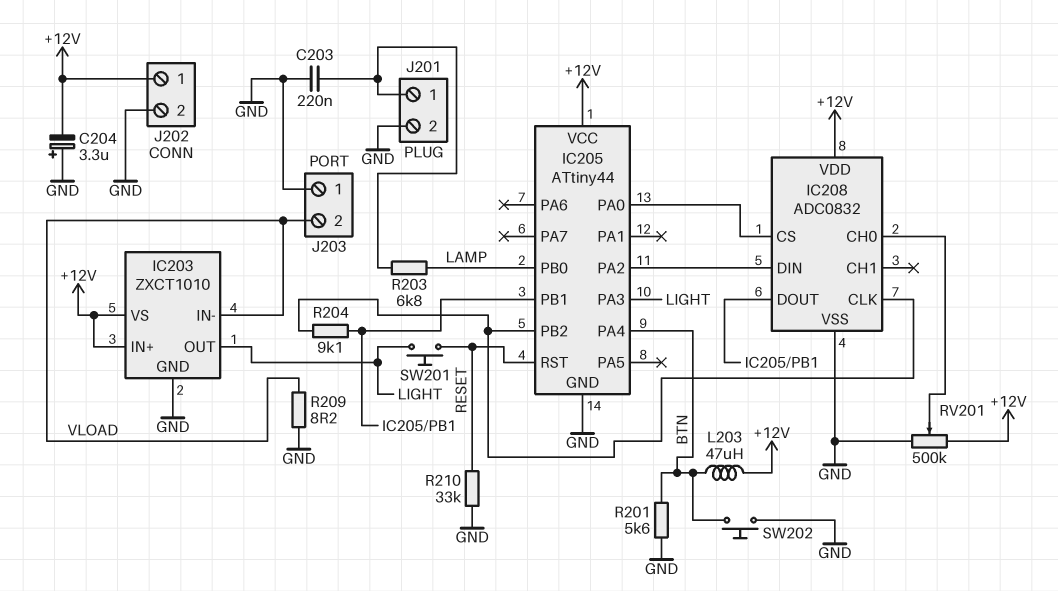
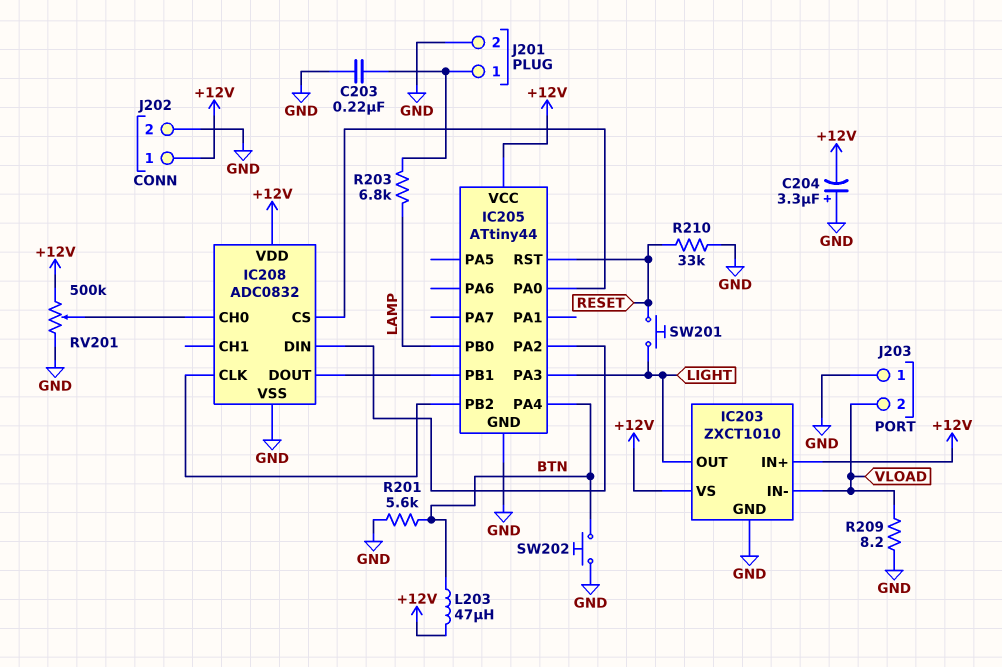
R204: 9.1k (IC205/PB1, IC205/PB2) -> none

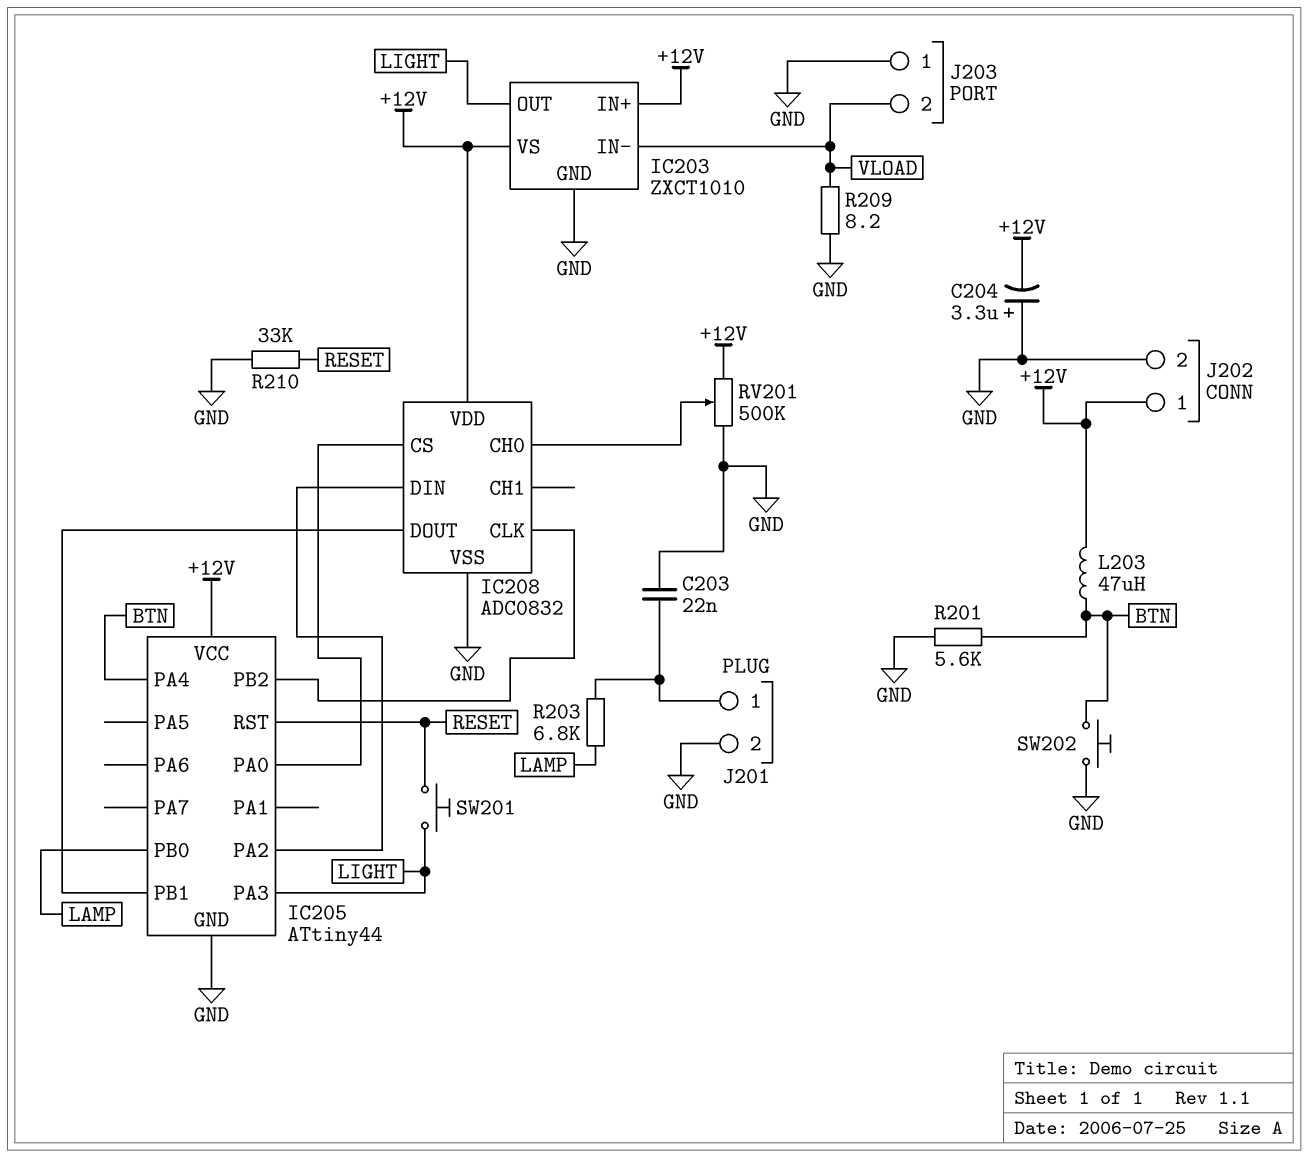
C203: 220nF (GND, J201/1) -> 22nF (GND, J201/1)

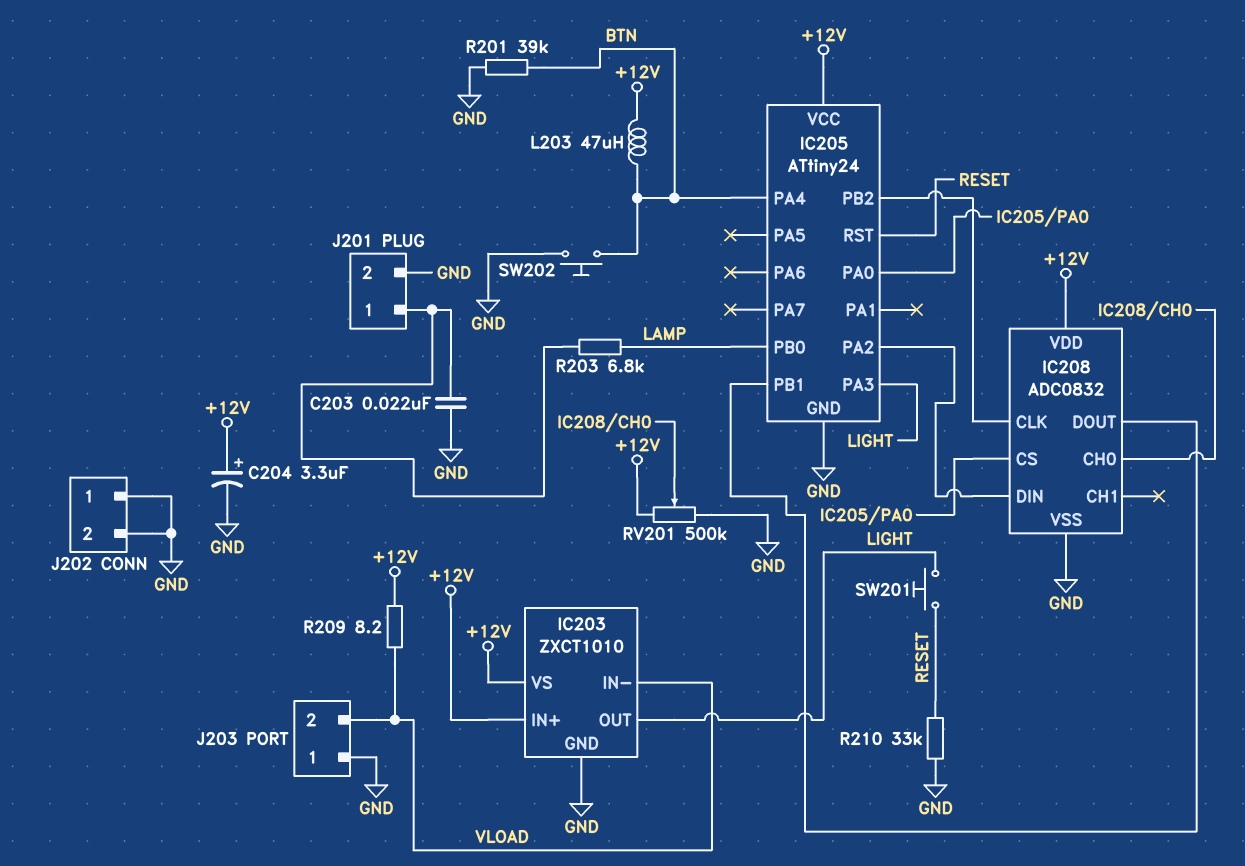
C204: 3.3uF (plus GND, minus +12V) -> 3.3uF (plus +12V, minus GND)
IC205: ATtiny44 -> ATtiny24
J202 pin 1: +12V -> GND
R201: 5.6k (BTN, GND) -> 39k (BTN, GND)
R209: 8.2 (GND, VLOAD) -> 8.2 (+12V, VLOAD)

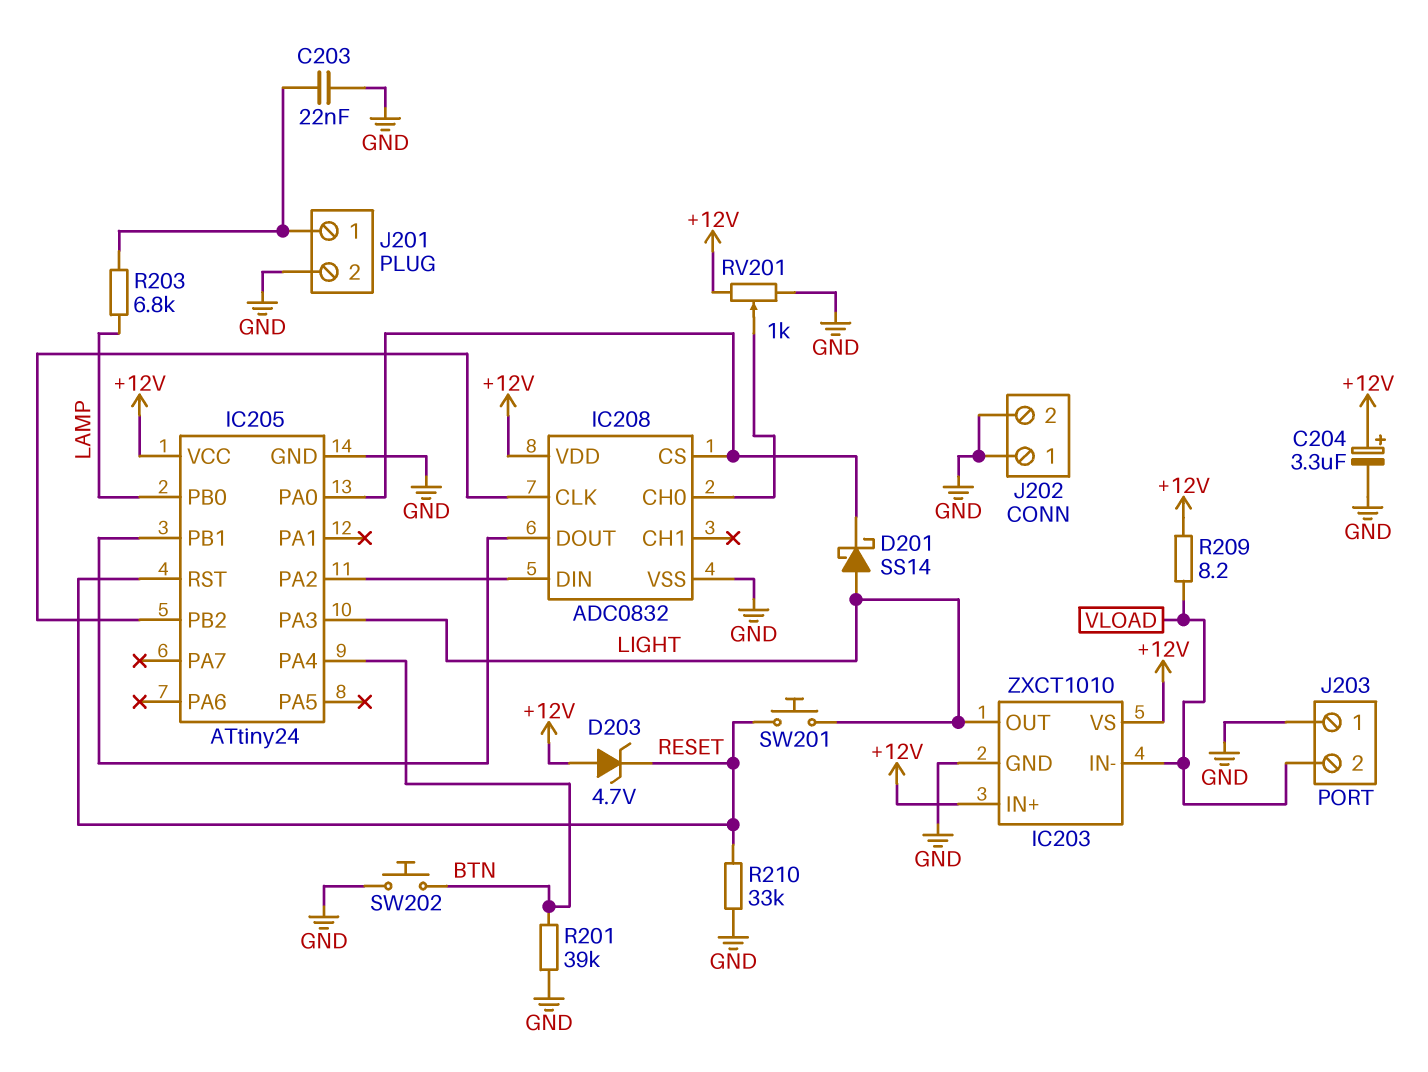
D201: none -> schottky SS14 (A LIGHT, K IC205/PA0)
D203: none -> zener 4.7V (A +12V, K RESET)
L203: 47uH (+12V, BTN) -> none
RV201: 500k (+12V, GND, wiper IC208/CH0) -> 1k (+12V, GND, wiper IC208/CH0)

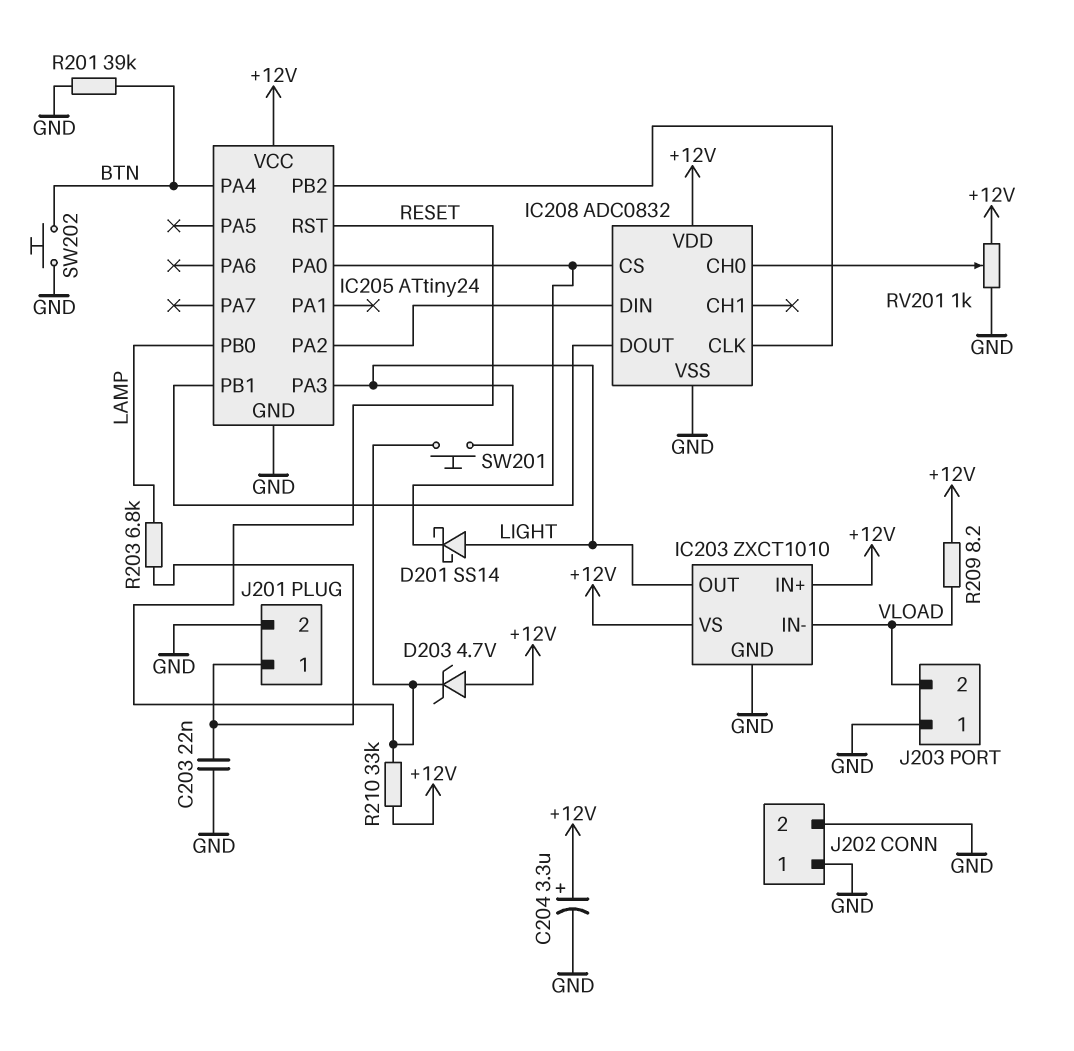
R210: 33k (GND, RESET) -> 33k (+12V, RESET)

